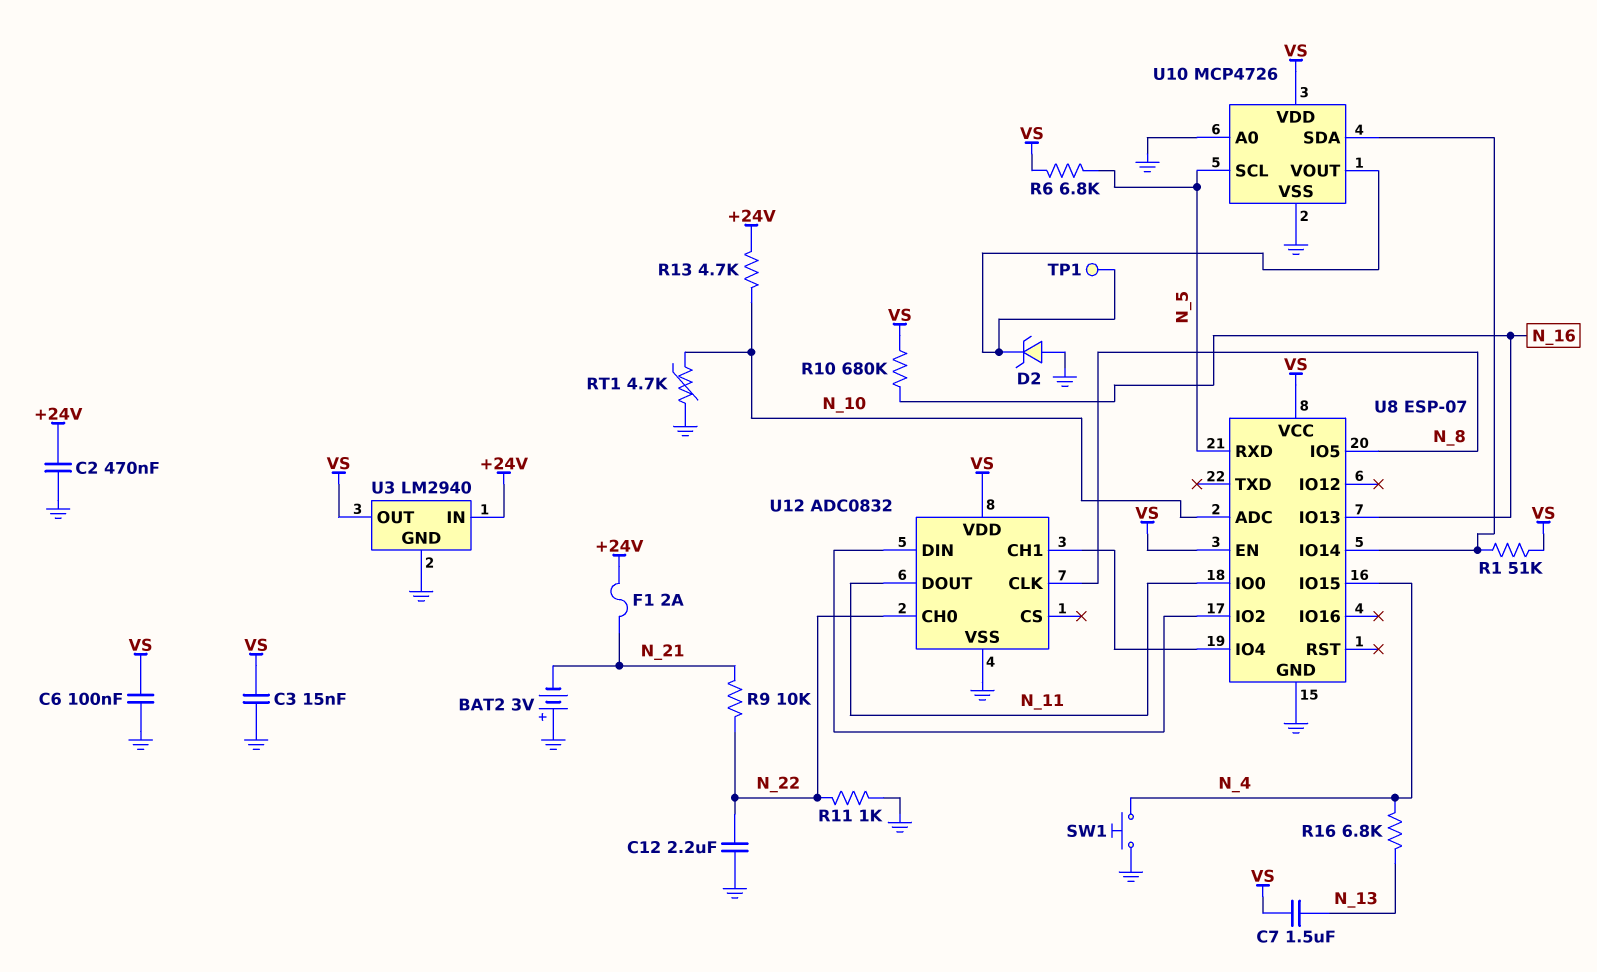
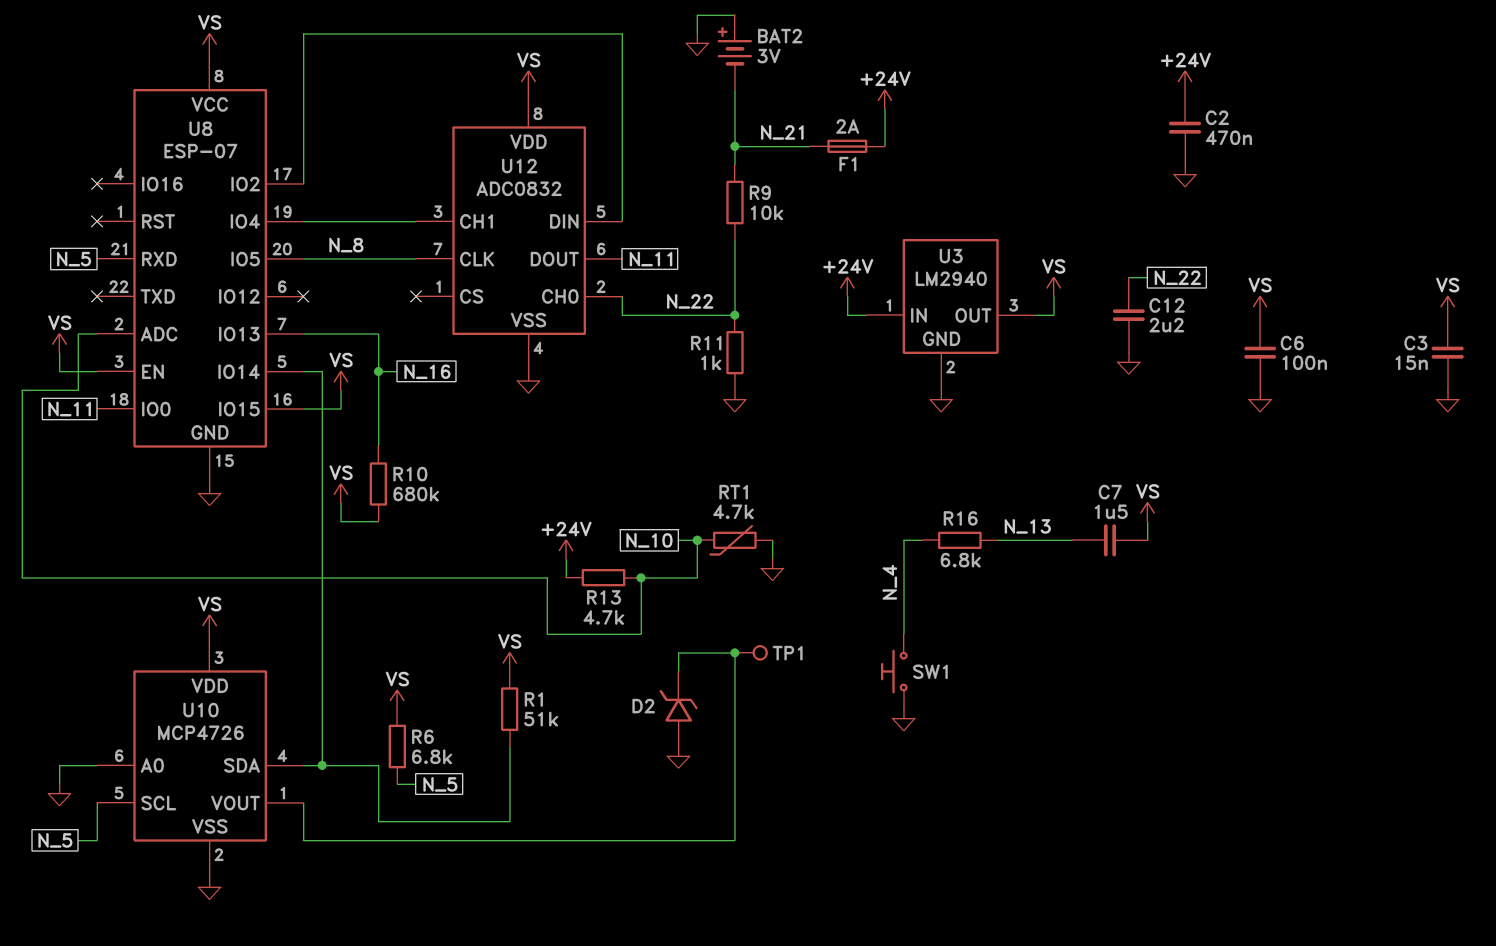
U8 pin IO15: N_4 -> VS

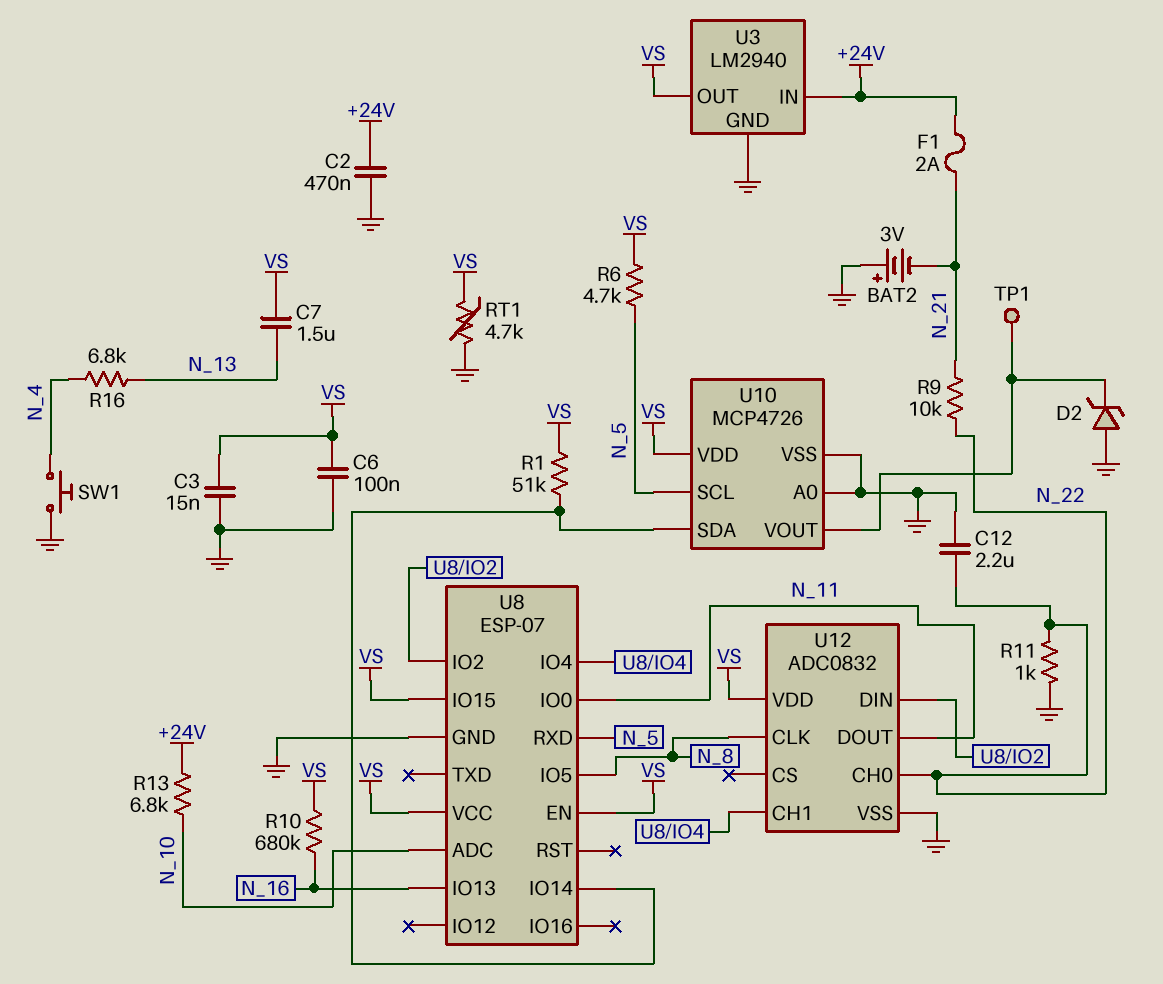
R6: 6.8k (N_5, VS) -> 4.7k (N_5, VS)
R13: 4.7k (+24V, N_10) -> 6.8k (+24V, N_10)
RT1: 4.7k (GND, N_10) -> 4.7k (GND, VS)

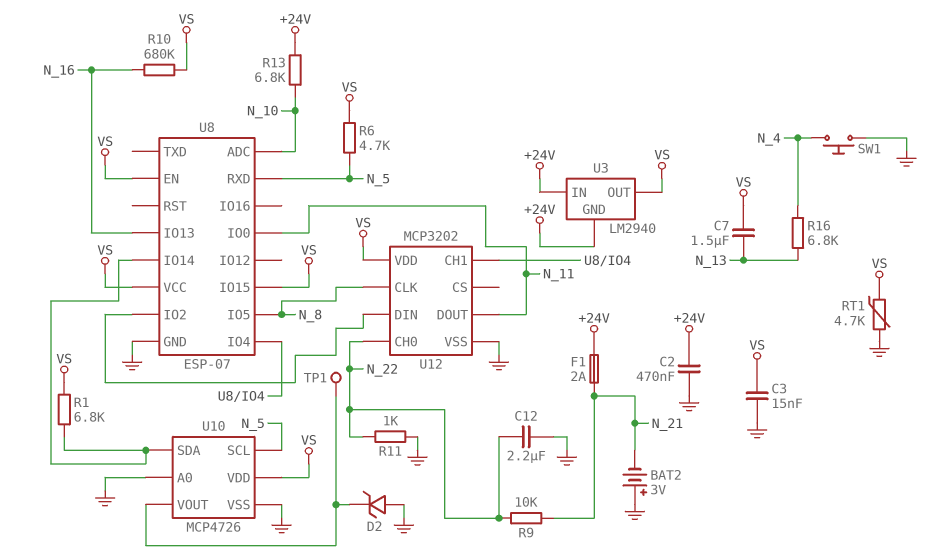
C6: 100nF (GND, VS) -> none
R1: 51k (U8/IO14, VS) -> 6.8k (U8/IO14, VS)
U3 pin GND: GND -> +24V
U12: ADC0832 -> MCP3202

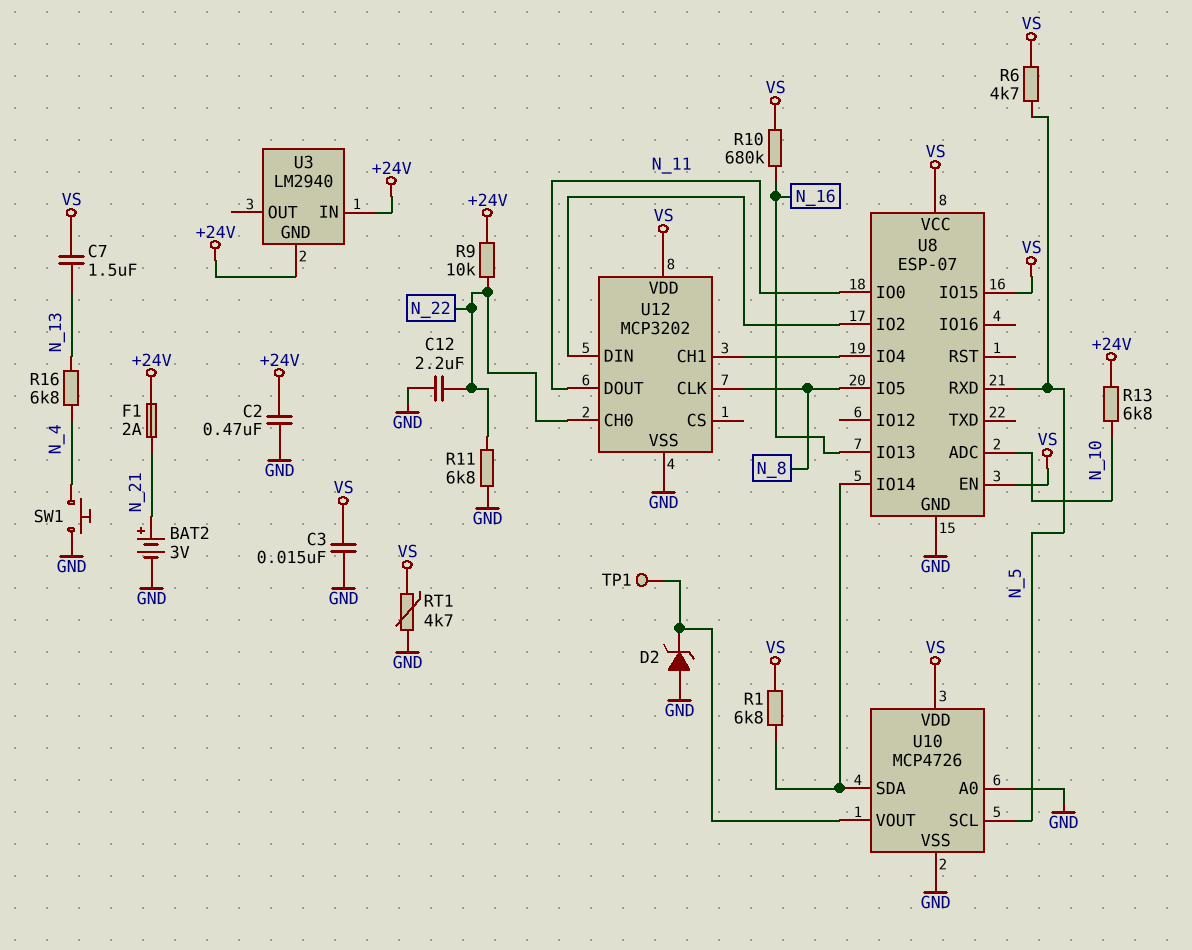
BAT2: 3V (plus GND, minus N_21) -> 3V (plus N_21, minus GND)
R9: 10k (N_21, N_22) -> 10k (+24V, N_22)
R11: 1k (GND, N_22) -> 6.8k (GND, N_22)
U3 pin OUT: VS -> none

